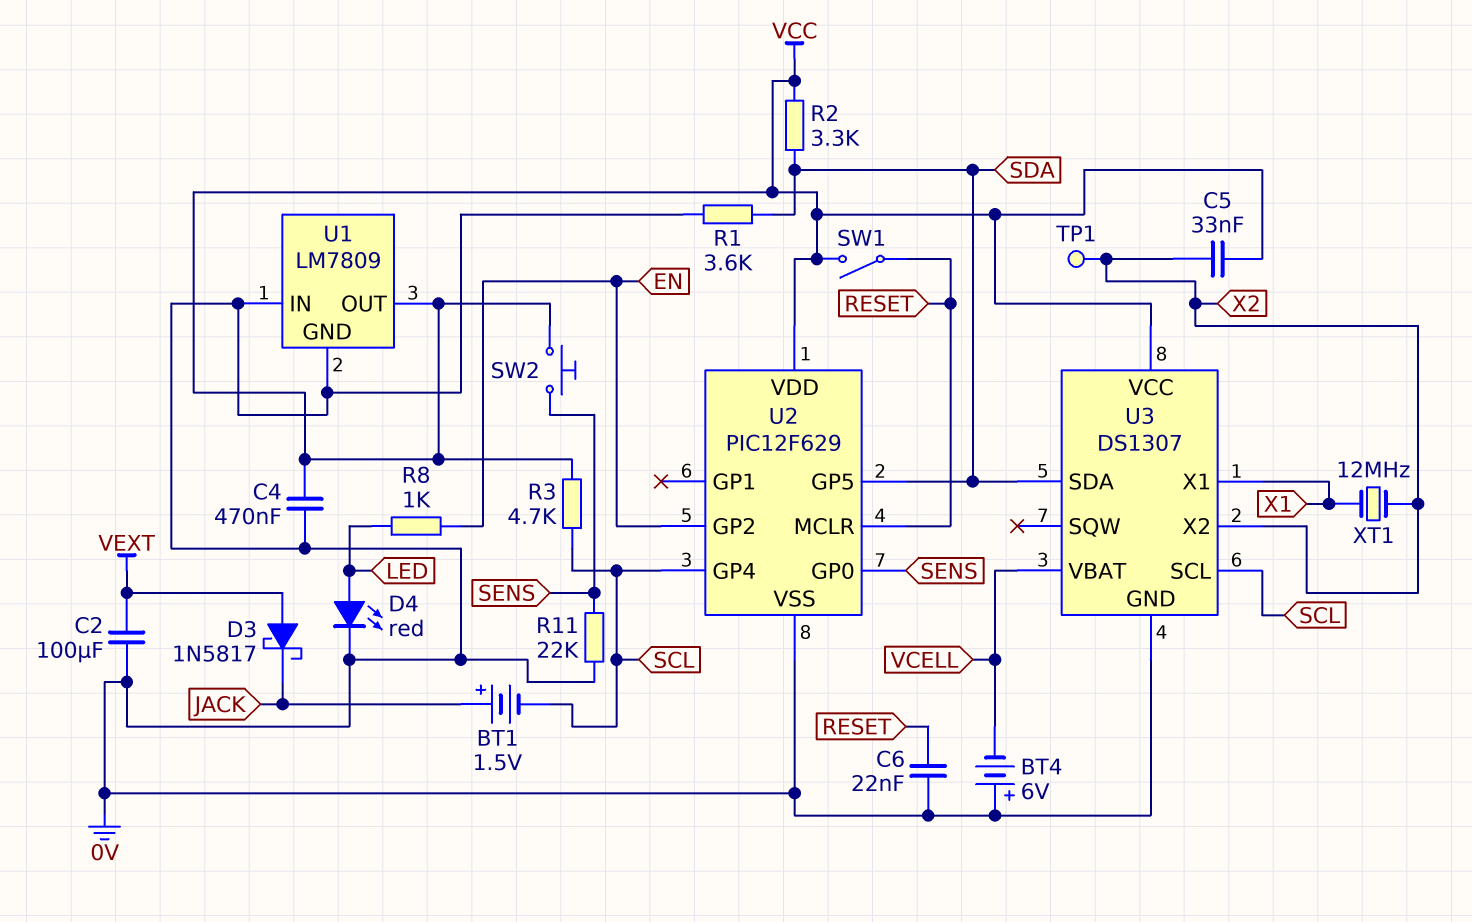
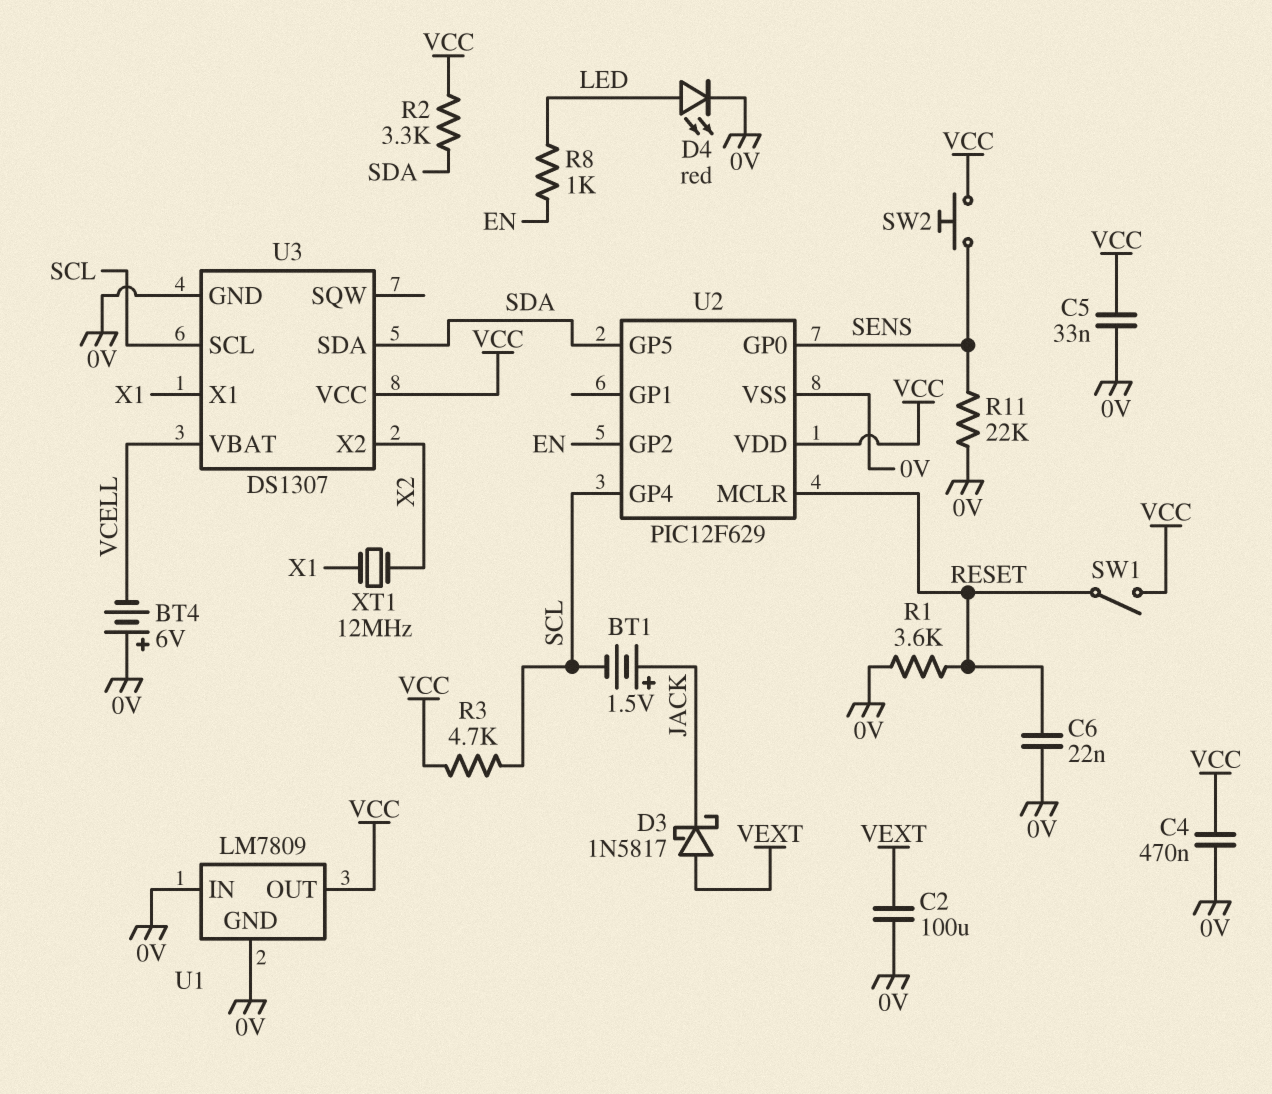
C5: 33nF (VCC, X2) -> 33nF (0V, VCC)
R1: 3.6k (0V, SDA) -> 3.6k (0V, RESET)
TP1: test point (X2) -> none

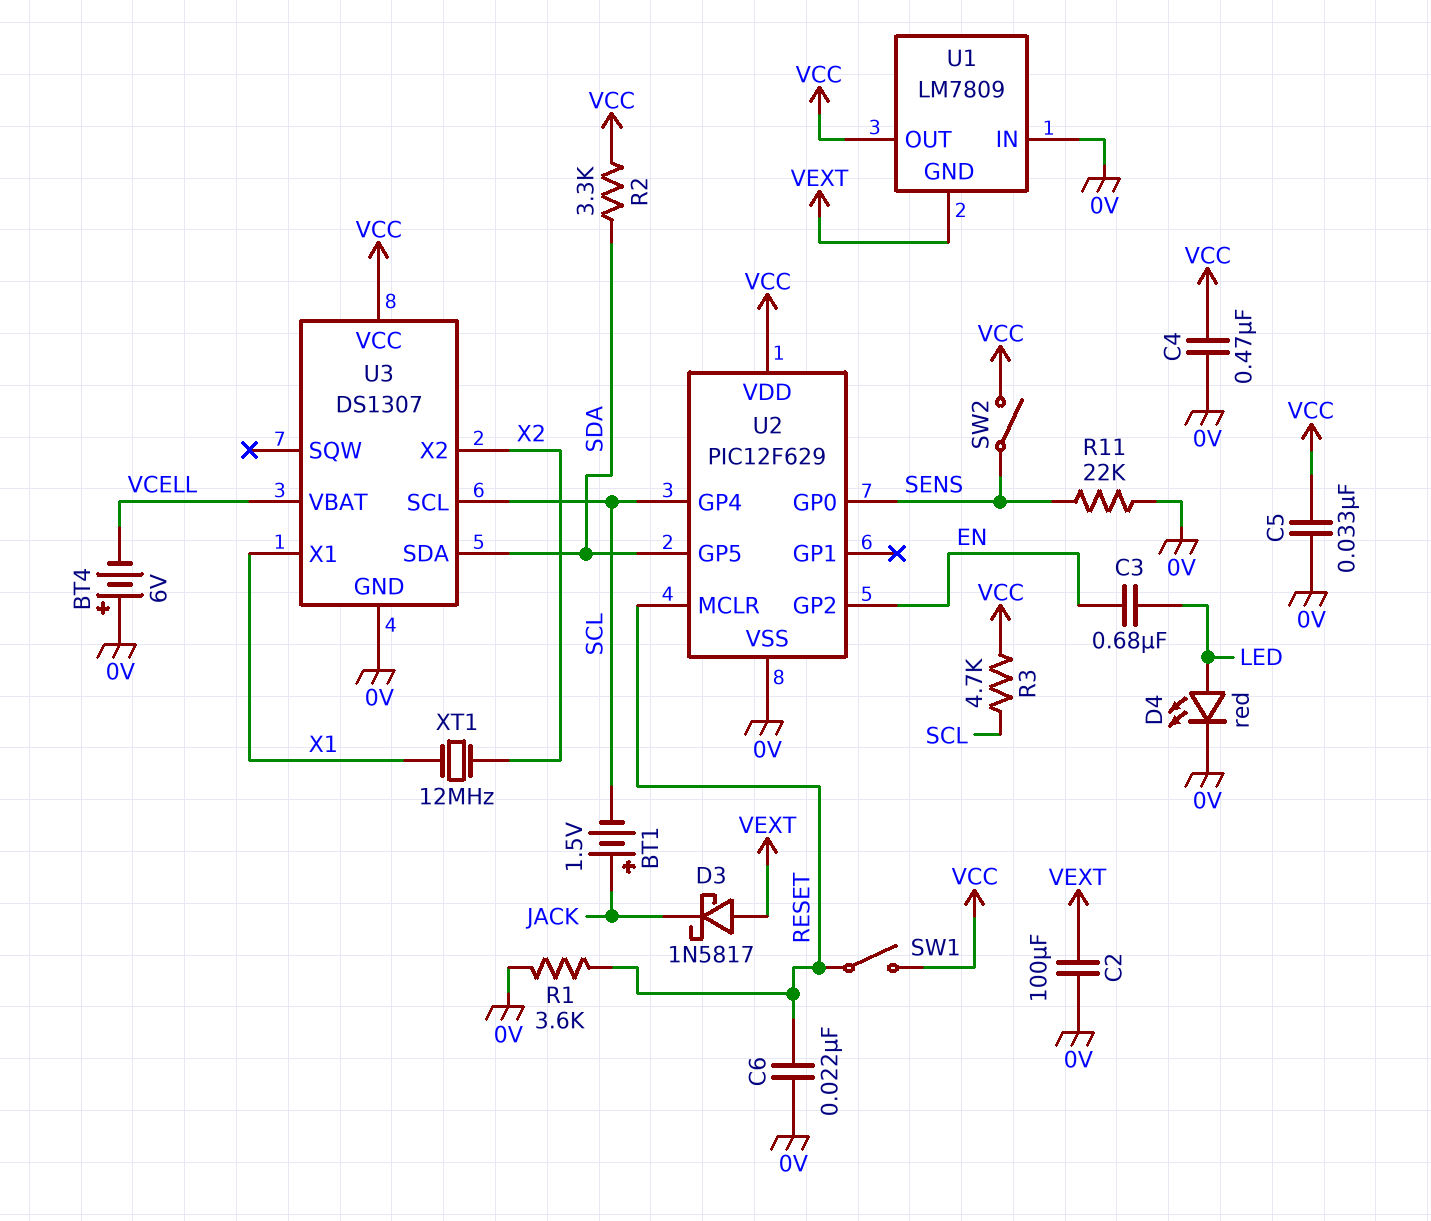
C3: none -> 680nF (EN, LED)
R8: 1k (EN, LED) -> none
SW2: button (SENS, VCC) -> switch (SENS, VCC)
U1 pin GND: 0V -> VEXT

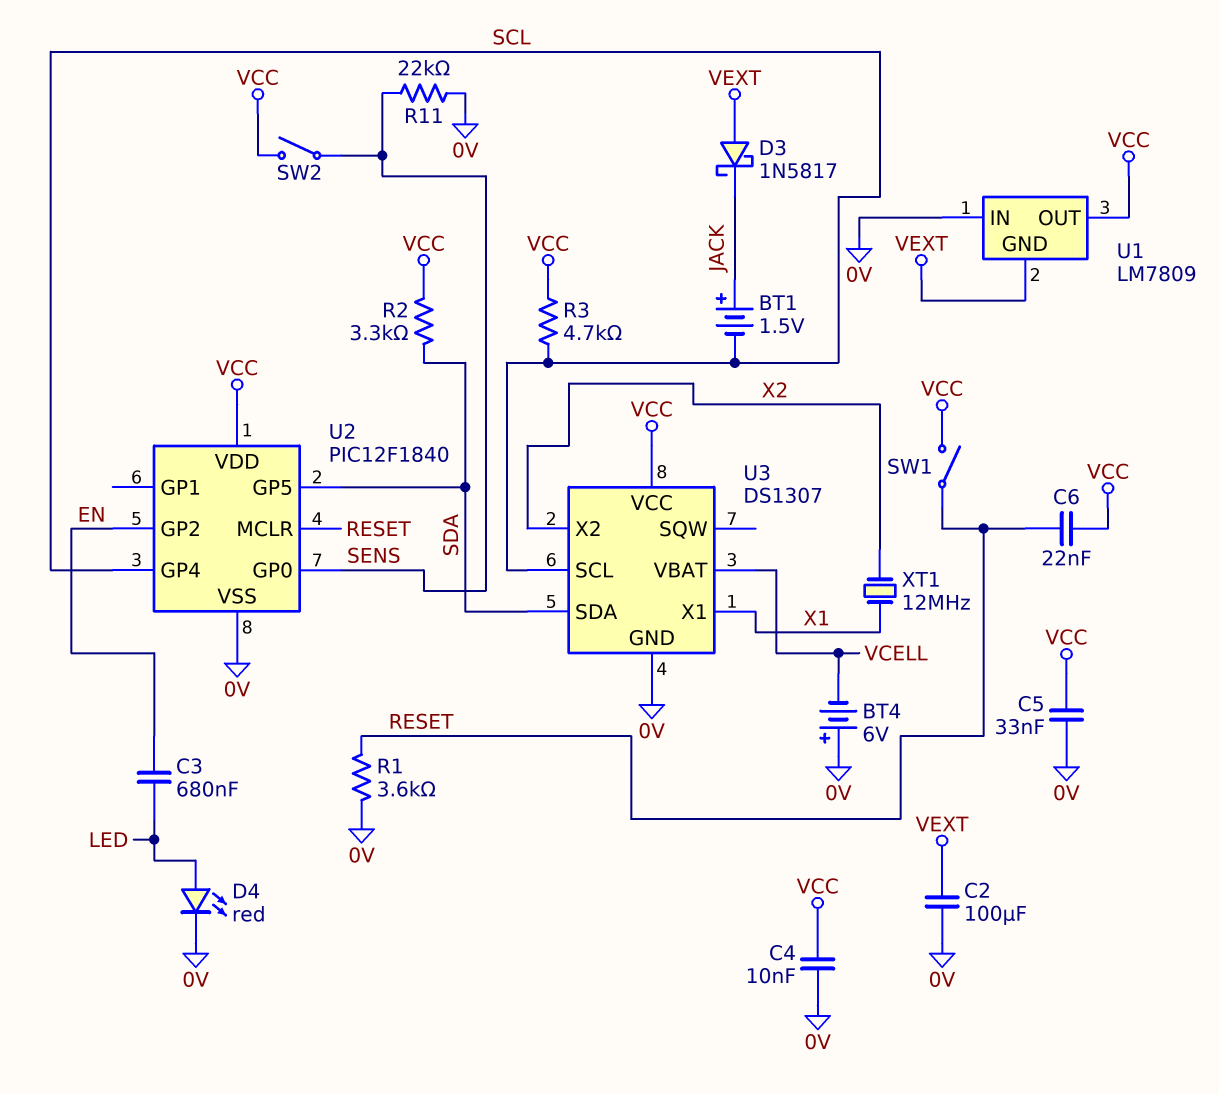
C4: 470nF (0V, VCC) -> 10nF (0V, VCC)
C6: 22nF (0V, RESET) -> 22nF (RESET, VCC)
U2: PIC12F629 -> PIC12F1840

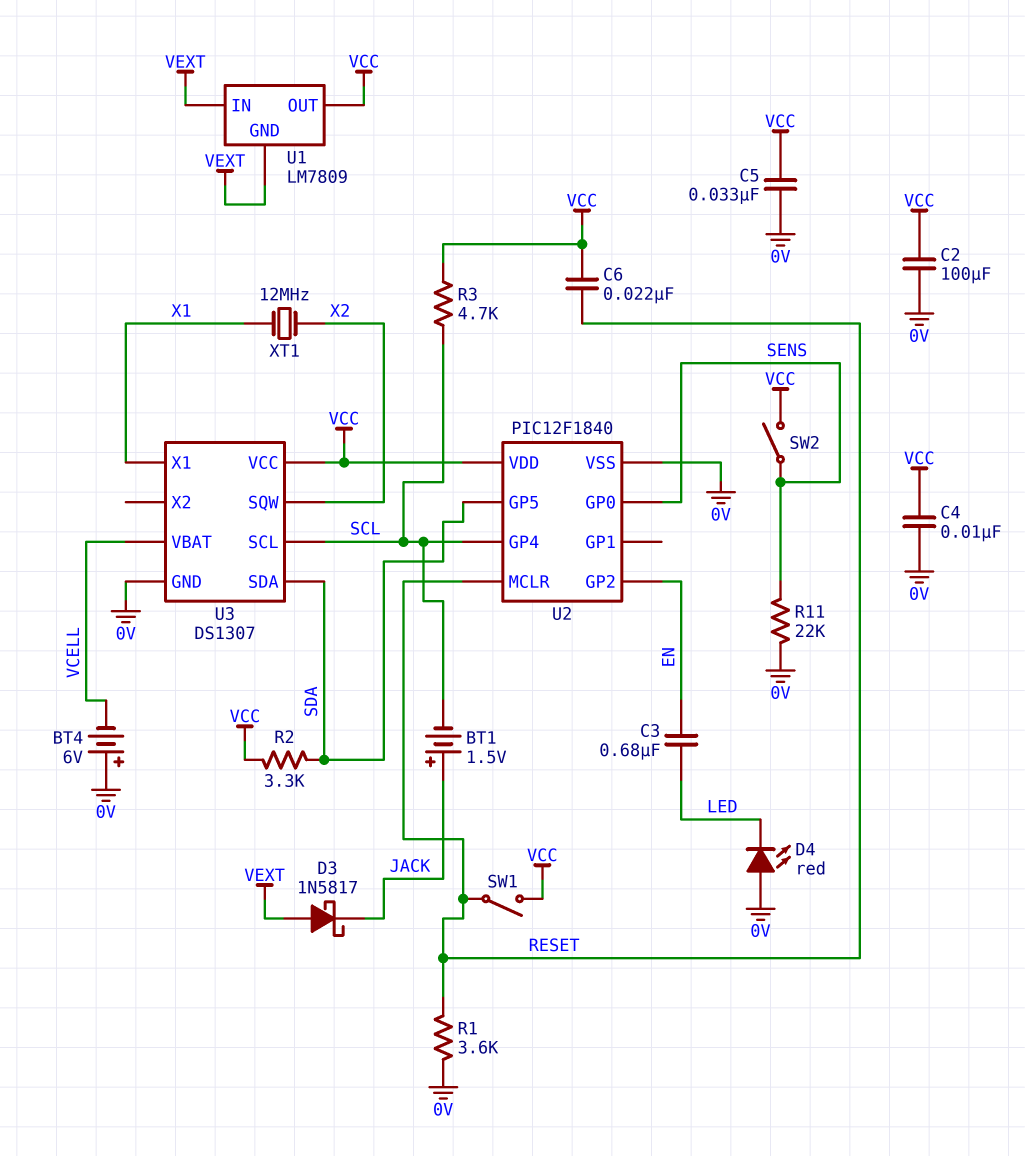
C2: 100uF (0V, VEXT) -> 100uF (0V, VCC)
D4: LED red (A LED, K 0V) -> LED red (A 0V, K LED)
U1 pin IN: 0V -> VEXT
U3 pin SQW: none -> X2
U3 pin X2: X2 -> none

